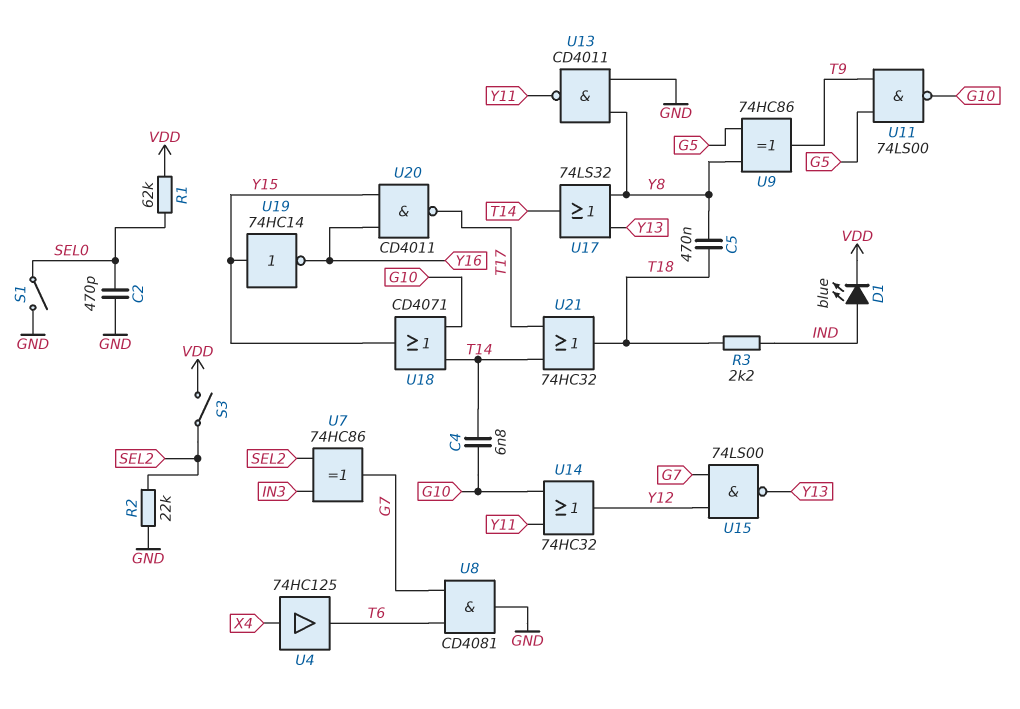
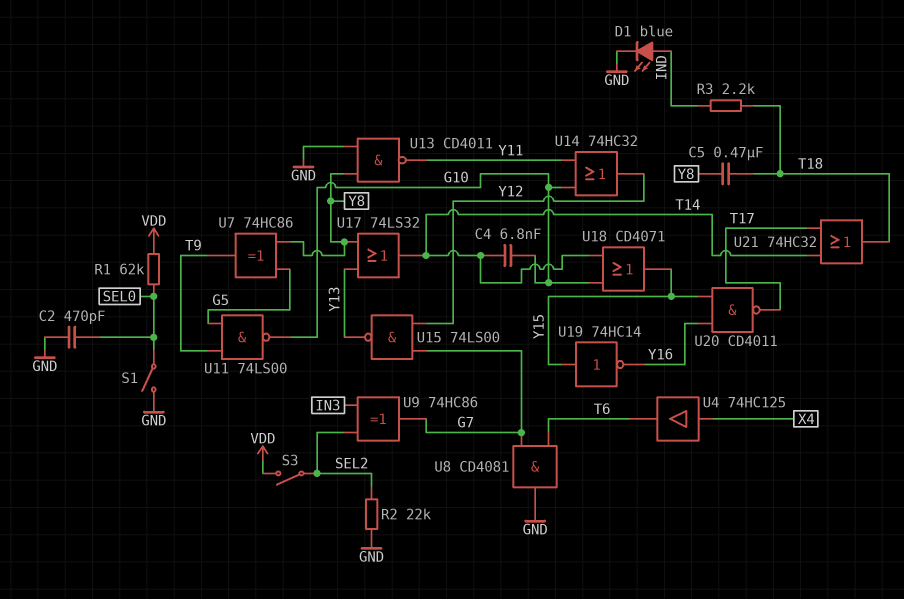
D1: LED blue (A IND, K VDD) -> LED blue (A IND, K GND)
U7: XOR 74HC86 (in IN3, in SEL2, out G7) -> XOR 74HC86 (in G5, in Y8, out T9)
U9: XOR 74HC86 (in G5, in Y8, out T9) -> XOR 74HC86 (in IN3, in SEL2, out G7)

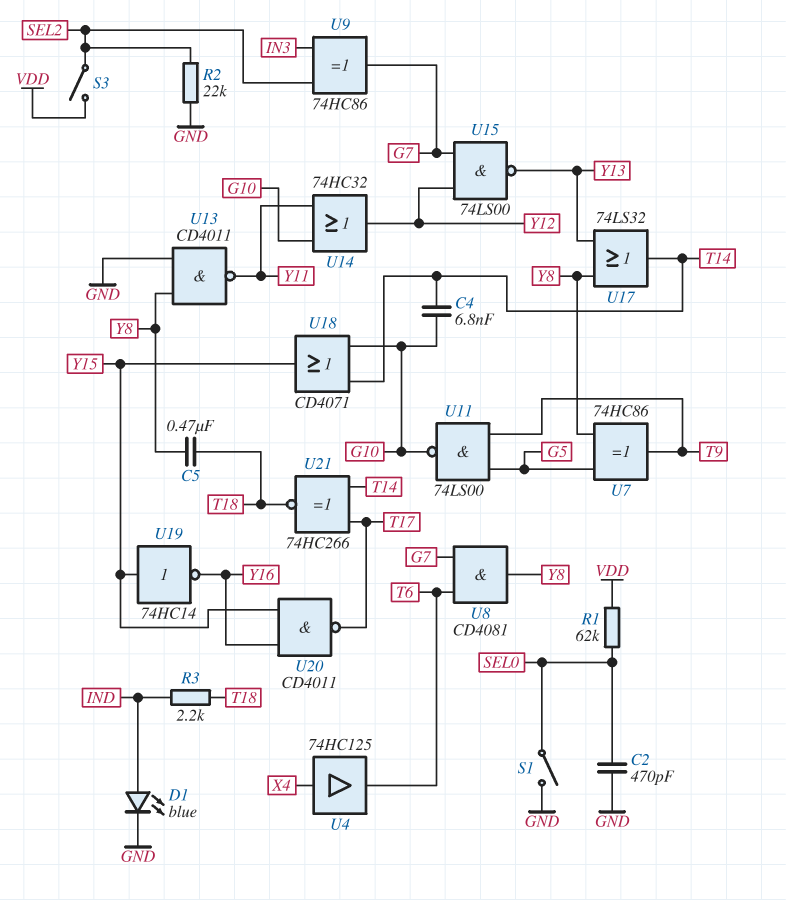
U8: AND CD4081 (in G7, in T6, out GND) -> AND CD4081 (in G7, in T6, out Y8)
U21: OR 74HC32 (in T14, in T17, out T18) -> XNOR 74HC266 (in T14, in T17, out T18)

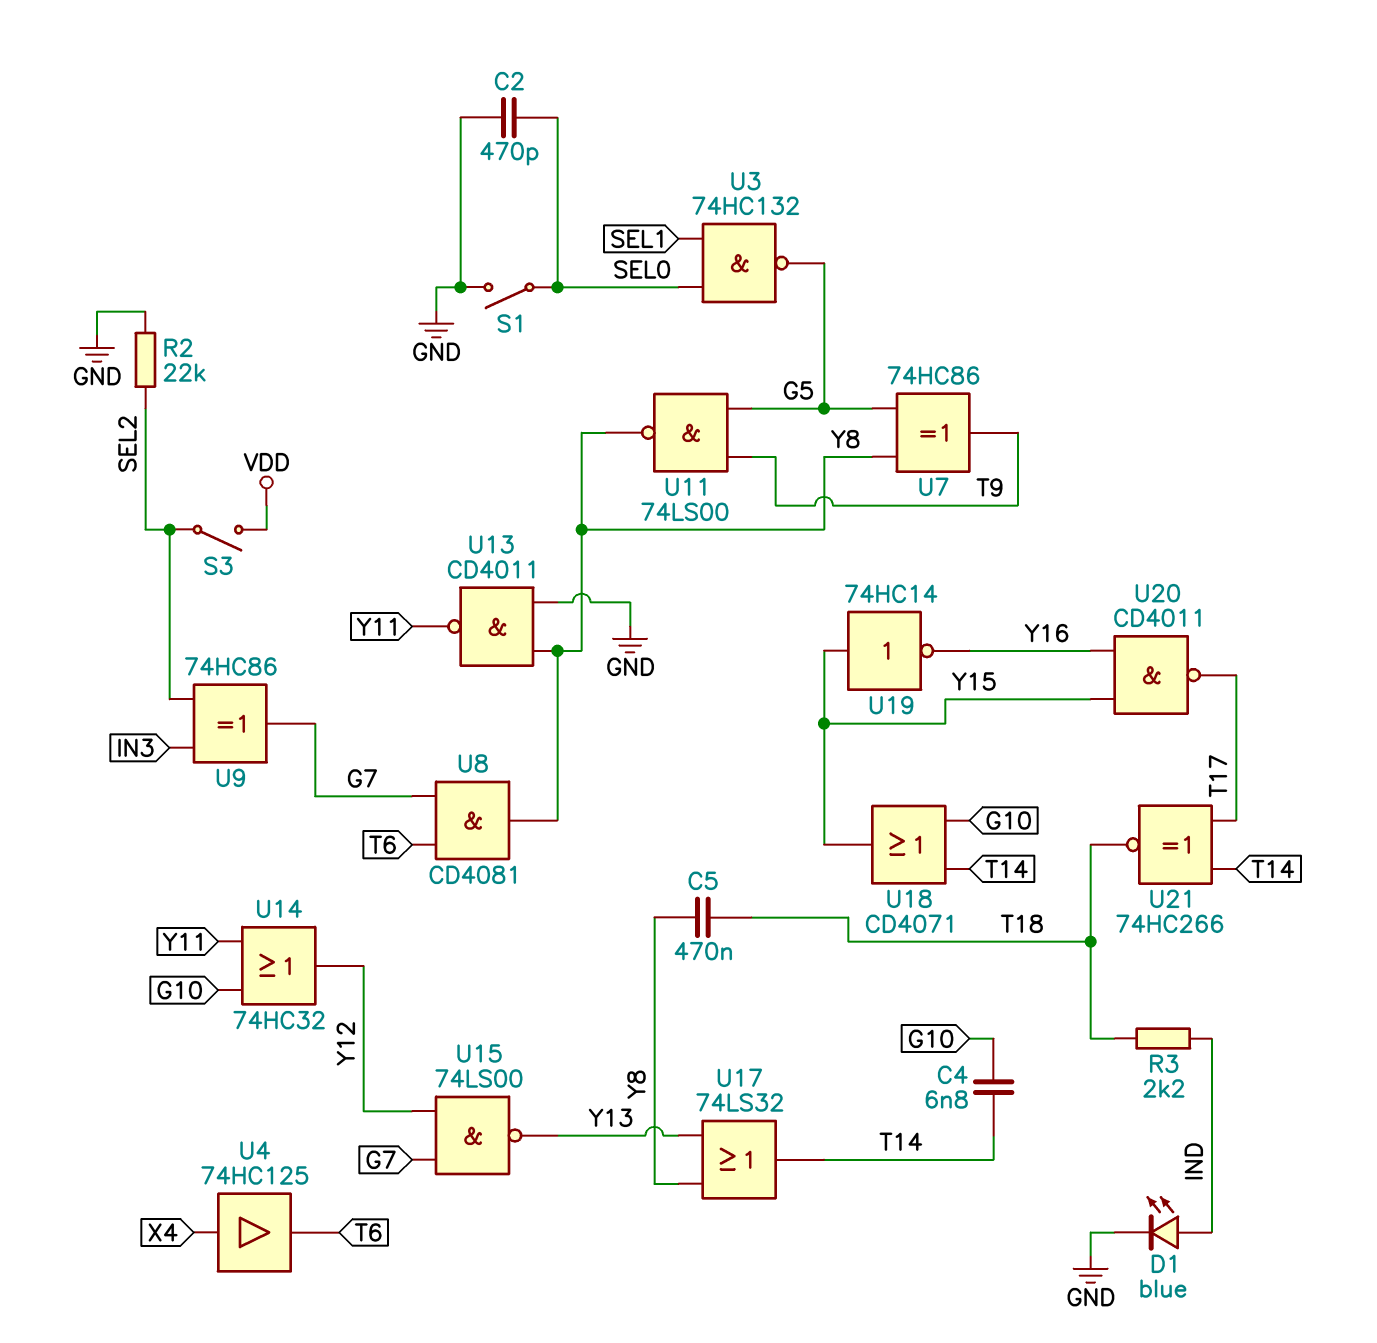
R1: 62k (SEL0, VDD) -> none
U3: none -> NAND 74HC132 (in SEL0, in SEL1, out G5)
U11: NAND 74LS00 (in G5, in T9, out G10) -> NAND 74LS00 (in G5, in T9, out Y8)

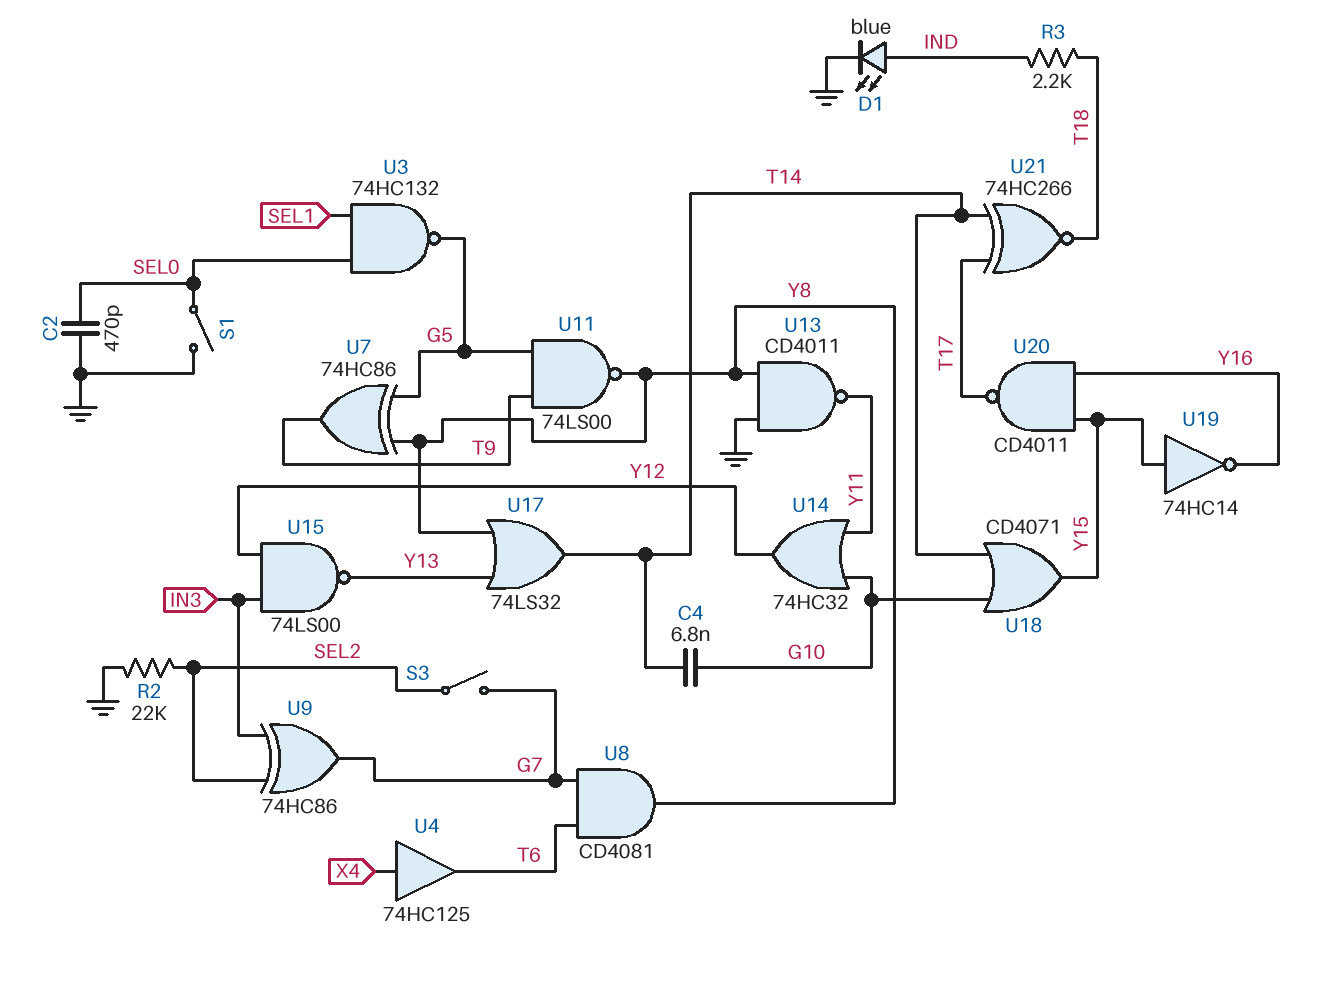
C5: 470nF (T18, Y8) -> none
S3: switch (SEL2, VDD) -> switch (G7, SEL2)
U15: NAND 74LS00 (in G7, in Y12, out Y13) -> NAND 74LS00 (in IN3, in Y12, out Y13)

